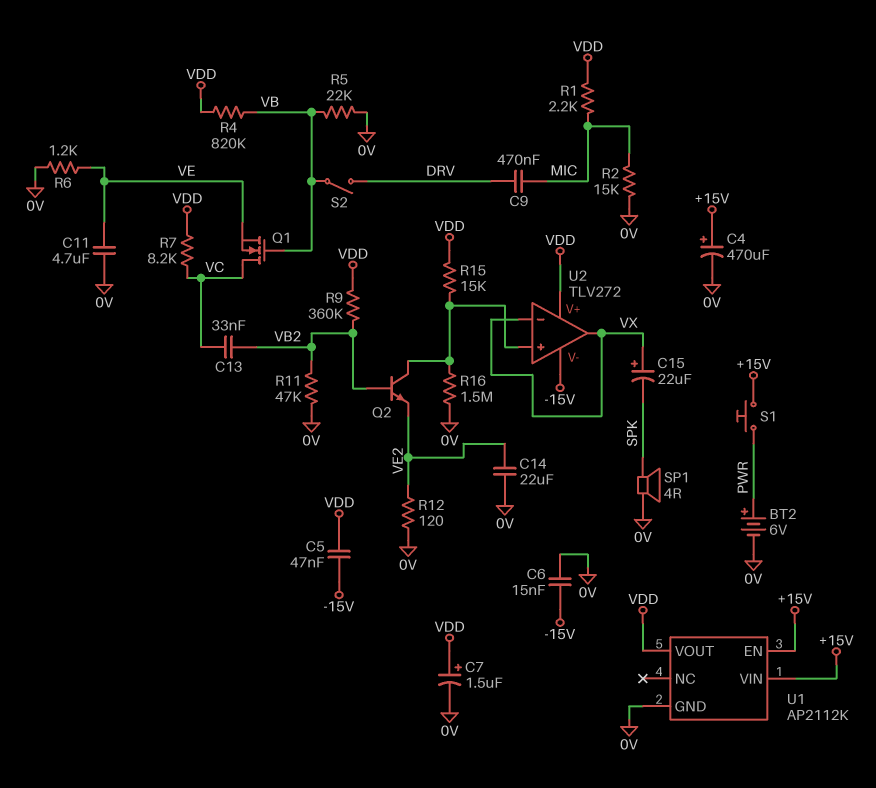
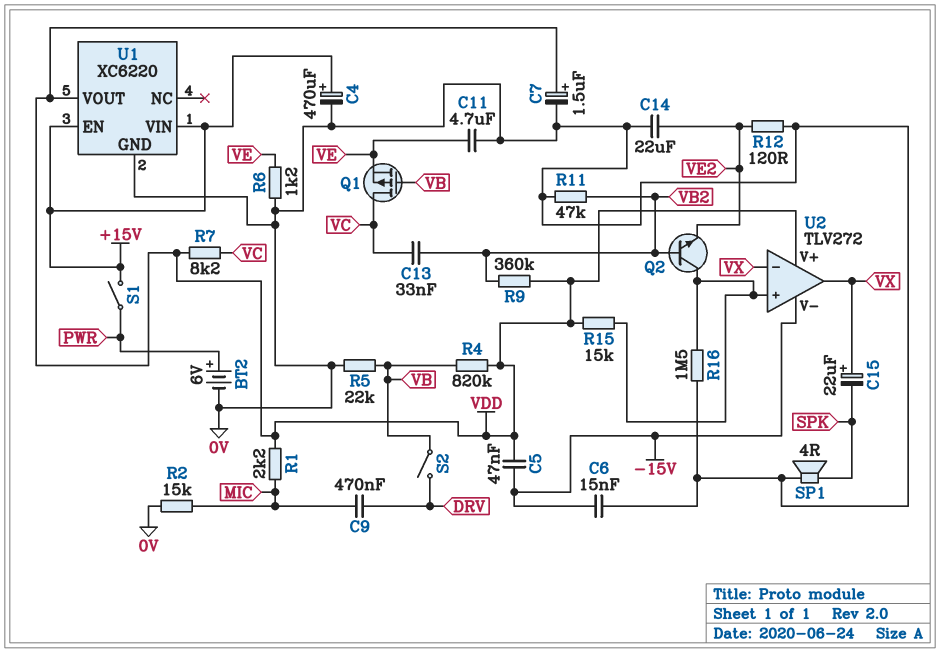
Q1: NMOS (G VB, D VC, S VE) -> PMOS (G VB, D VC, S VE)
S1: button (+15V, PWR) -> switch (+15V, PWR)
U1: AP2112K -> XC6220

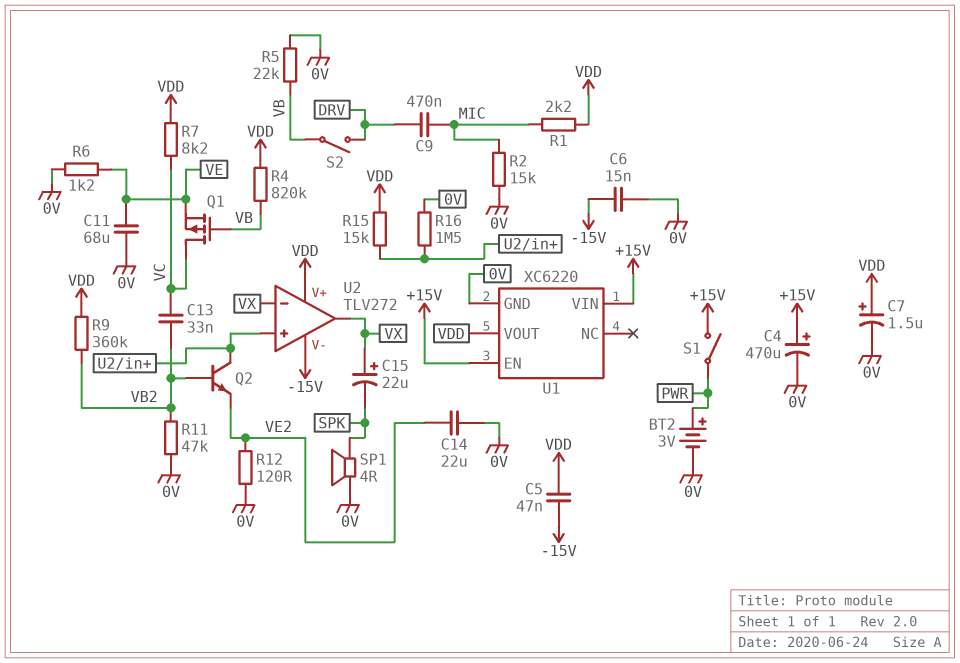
BT2: 6V (plus PWR, minus 0V) -> 3V (plus PWR, minus 0V)
C11: 4.7uF (0V, VE) -> 68uF (0V, VE)

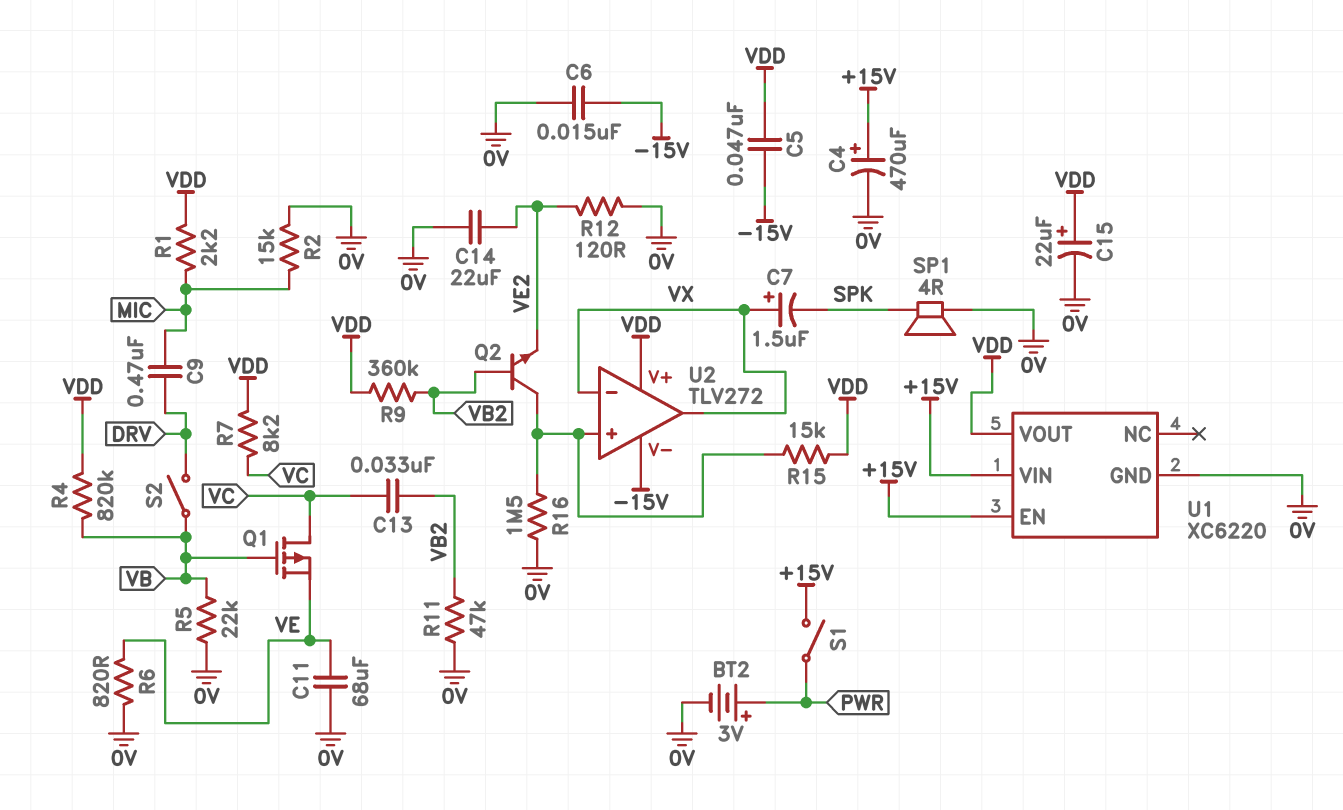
C7: 1.5uF (plus VDD, minus 0V) -> 1.5uF (plus VX, minus SPK)
C15: 22uF (plus VX, minus SPK) -> 22uF (plus VDD, minus 0V)
R6: 1.2k (0V, VE) -> 820 (0V, VE)

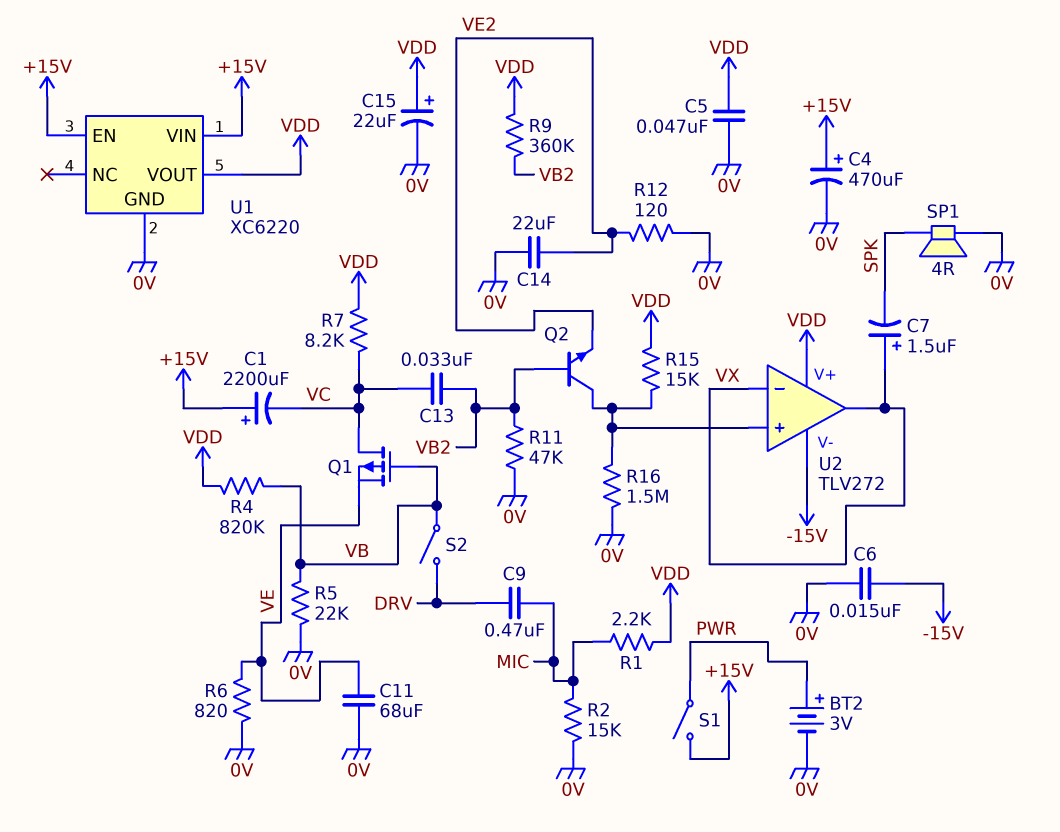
C1: none -> 2200uF (plus +15V, minus VC)
C5: 47nF (-15V, VDD) -> 47nF (0V, VDD)

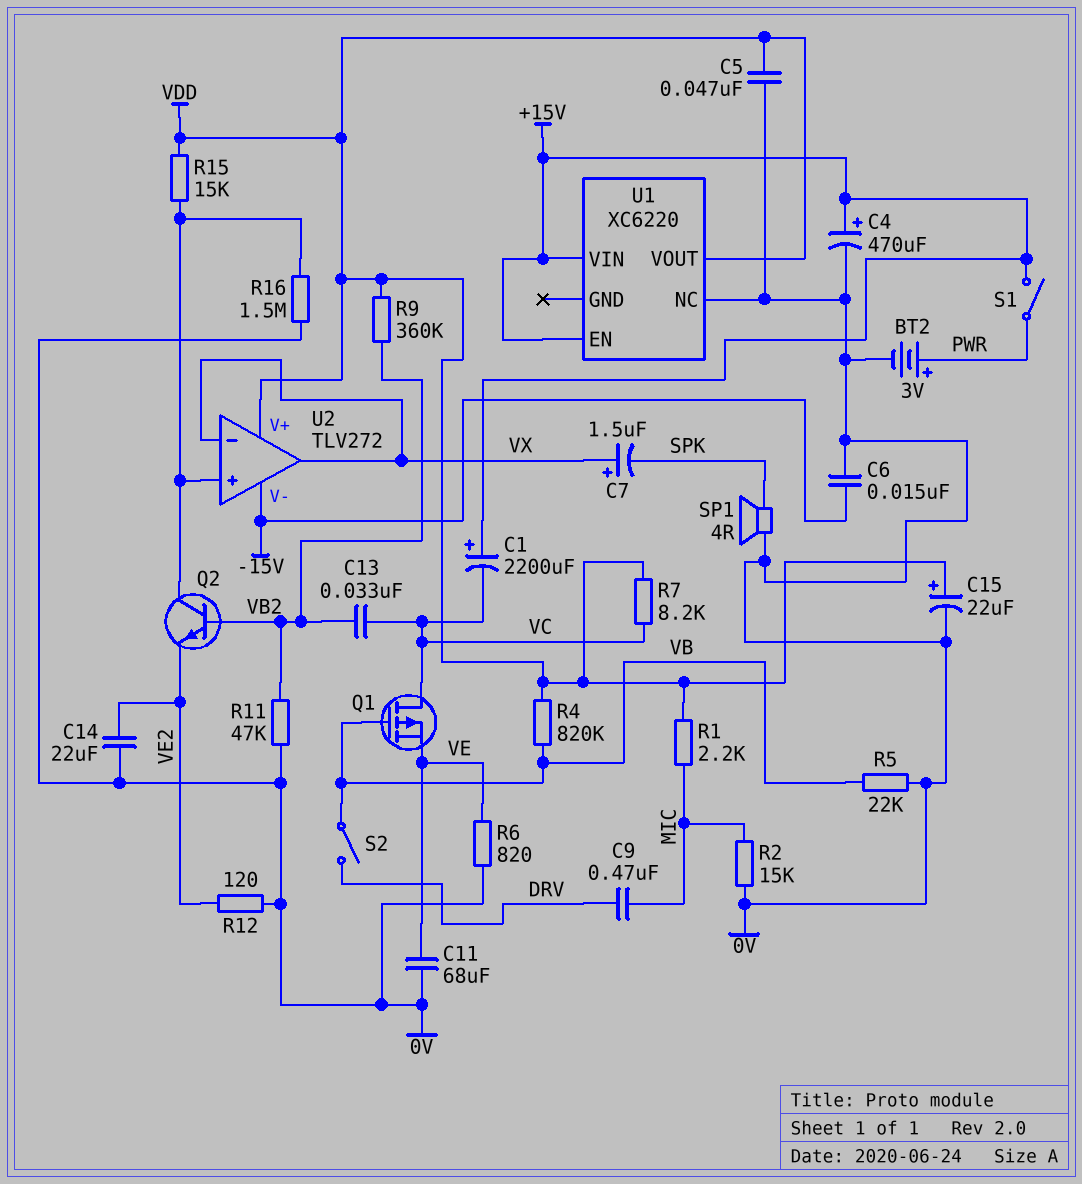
U1 pin GND: 0V -> none
U1 pin NC: none -> 0V

